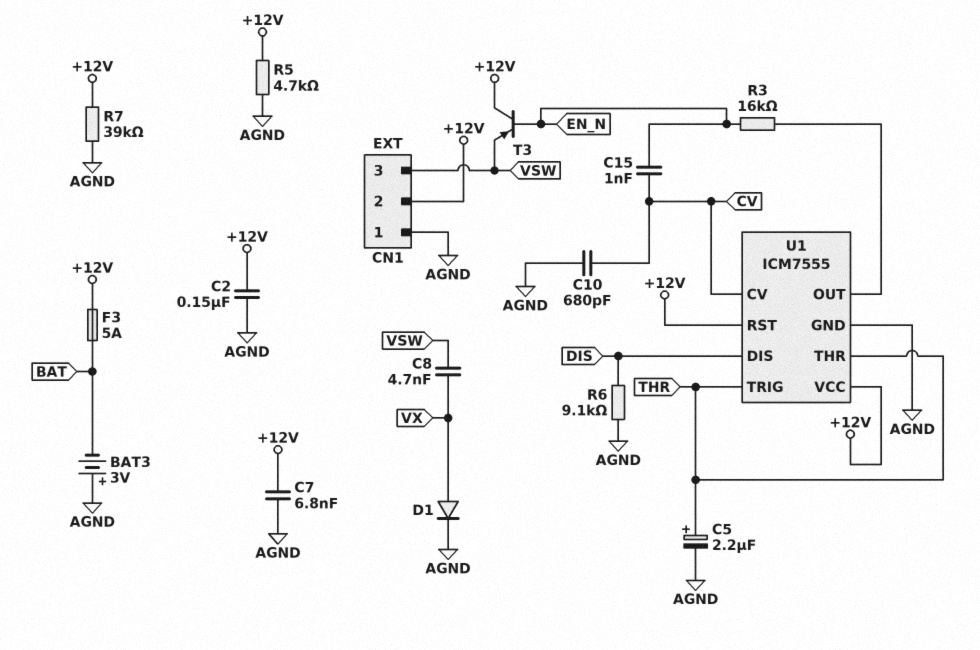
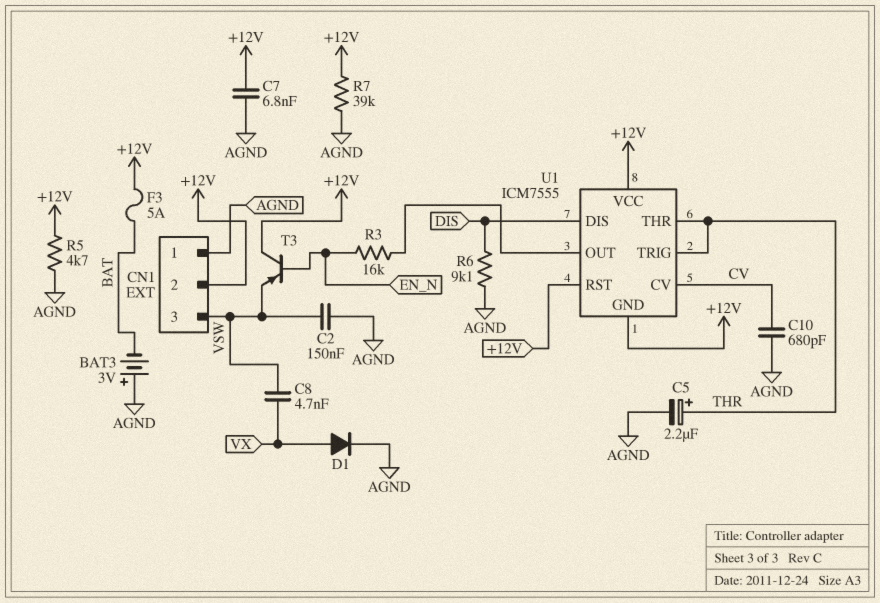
C2: 150nF (+12V, AGND) -> 150nF (AGND, VSW)
C15: 1nF (CV, EN_N) -> none
U1 pin GND: AGND -> +12V

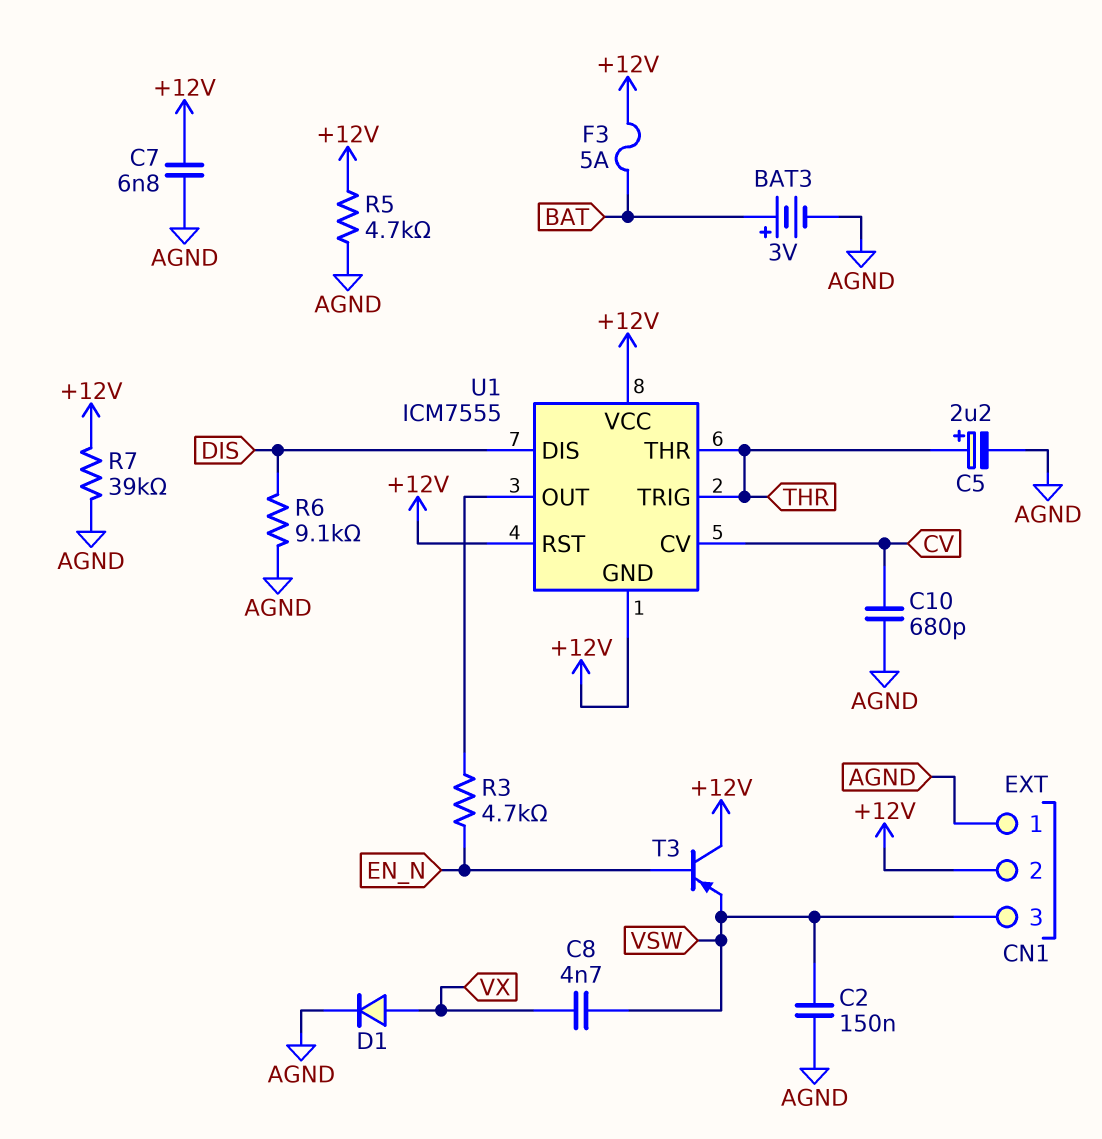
BAT3: 3V (plus AGND, minus BAT) -> 3V (plus BAT, minus AGND)
R3: 16k (EN_N, U1/OUT) -> 4.7k (EN_N, U1/OUT)

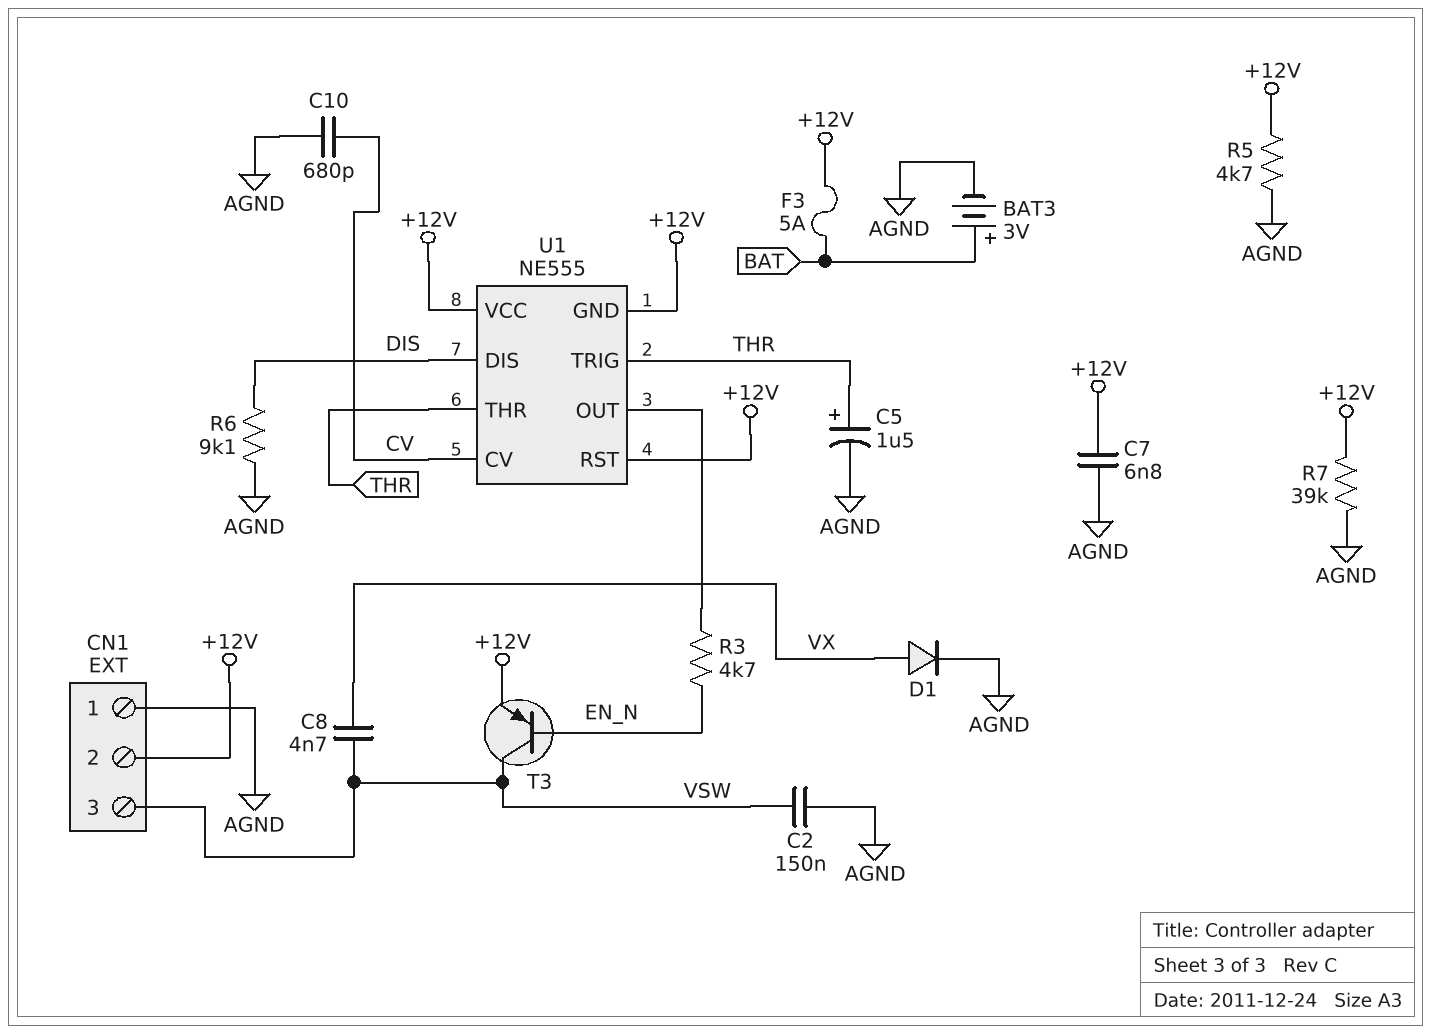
C5: 2.2uF (plus THR, minus AGND) -> 1.5uF (plus THR, minus AGND)
T3: PNP (B EN_N, C +12V, E VSW) -> PNP (B EN_N, C VSW, E +12V)
U1: ICM7555 -> NE555

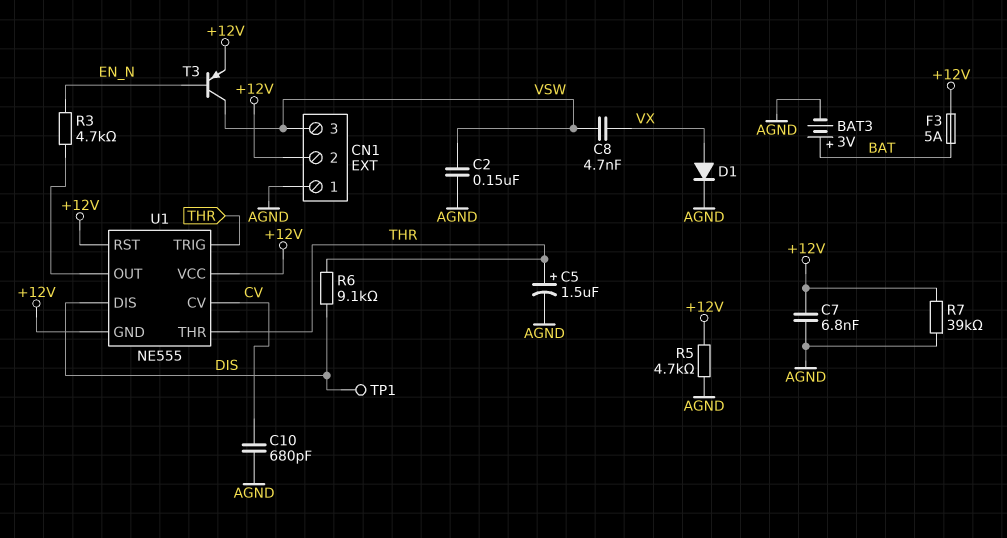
R6: 9.1k (AGND, DIS) -> 9.1k (DIS, THR)
TP1: none -> test point (DIS)

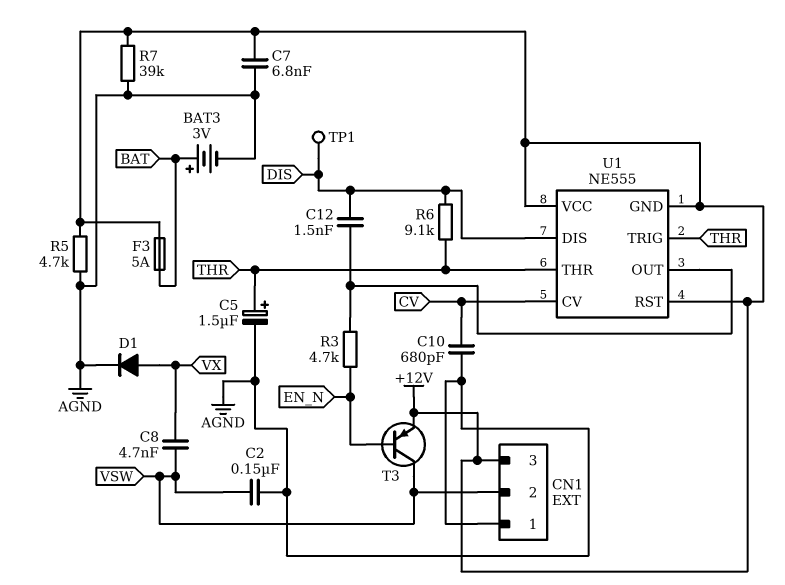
C12: none -> 1.5nF (DIS, U1/OUT)
CN1 pin 2: +12V -> VSW
CN1 pin 3: VSW -> +12V

